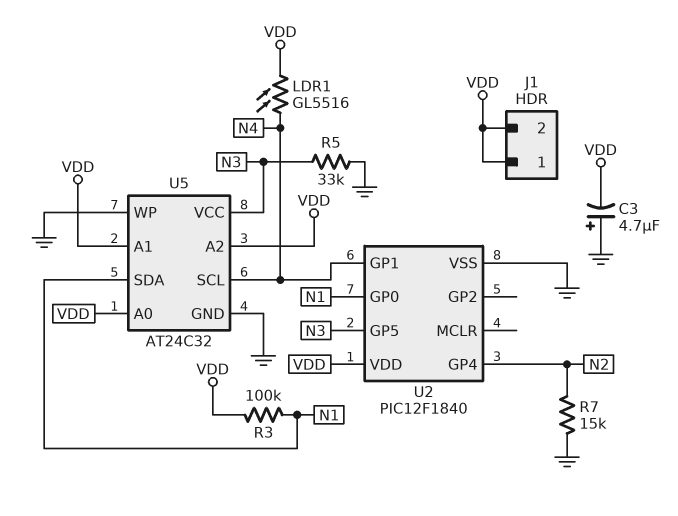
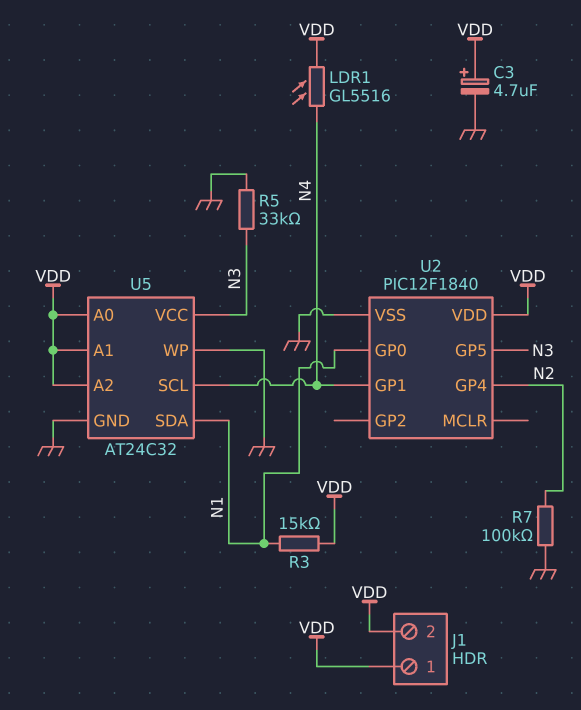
C3: 4.7uF (plus GND, minus VDD) -> 4.7uF (plus VDD, minus GND)
R3: 100k (N1, VDD) -> 15k (N1, VDD)
R7: 15k (GND, N2) -> 100k (GND, N2)

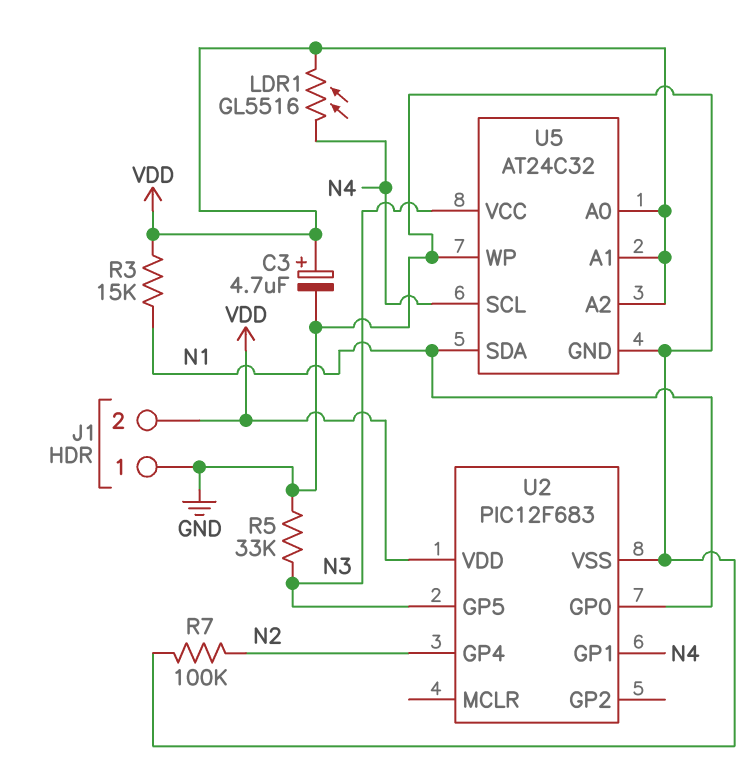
J1 pin 1: VDD -> GND
U2: PIC12F1840 -> PIC12F683

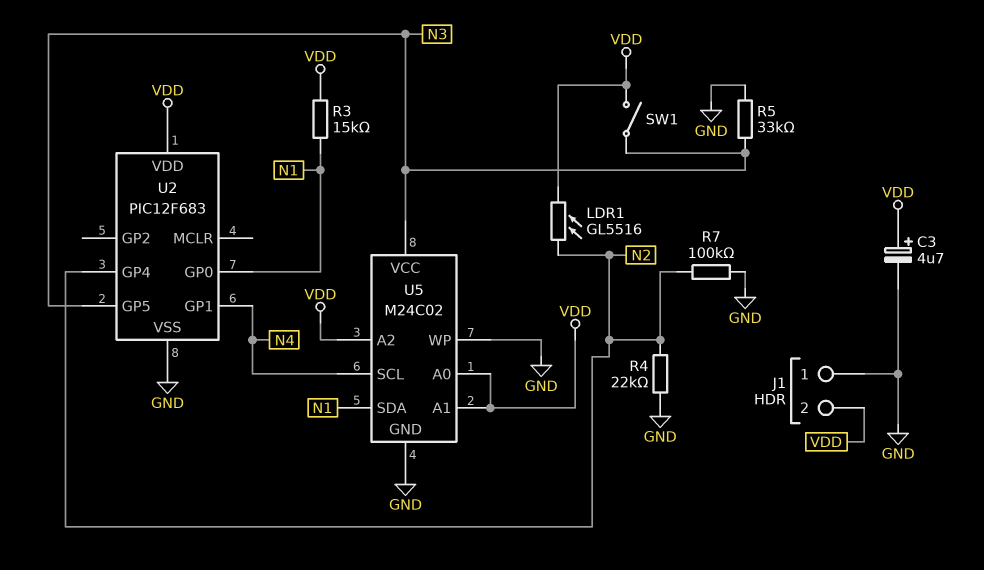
LDR1: GL5516 (N4, VDD) -> GL5516 (N2, VDD)
R4: none -> 22k (GND, N2)
SW1: none -> switch (N3, VDD)
U5: AT24C32 -> M24C02

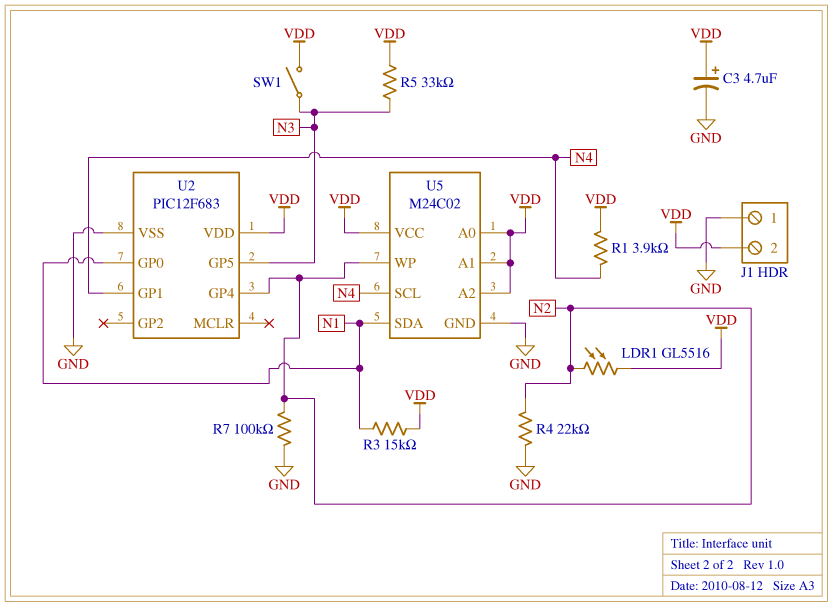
R1: none -> 3.9k (N4, VDD)
R5: 33k (GND, N3) -> 33k (N3, VDD)
U5 pin VCC: N3 -> VDD
U5 pin WP: GND -> N2

